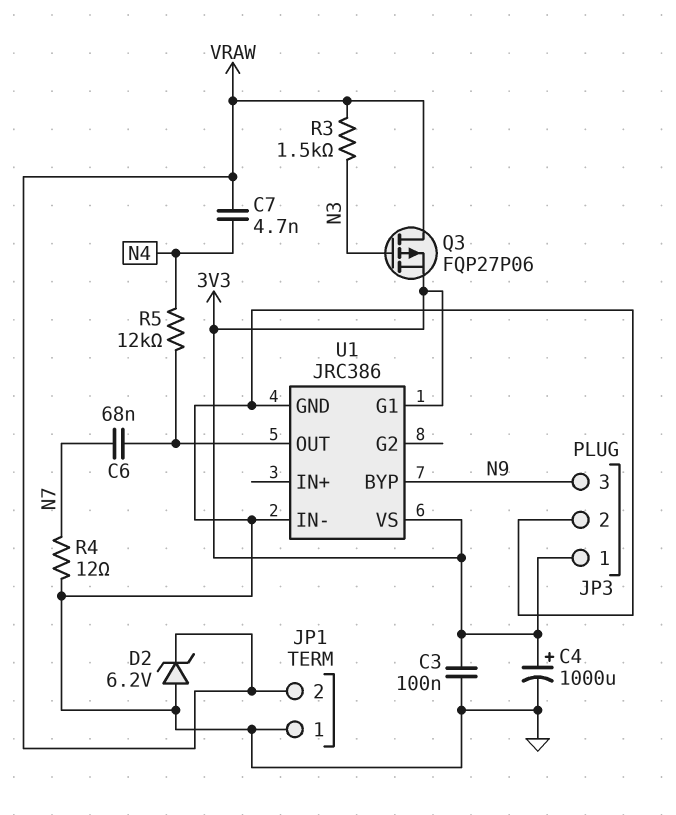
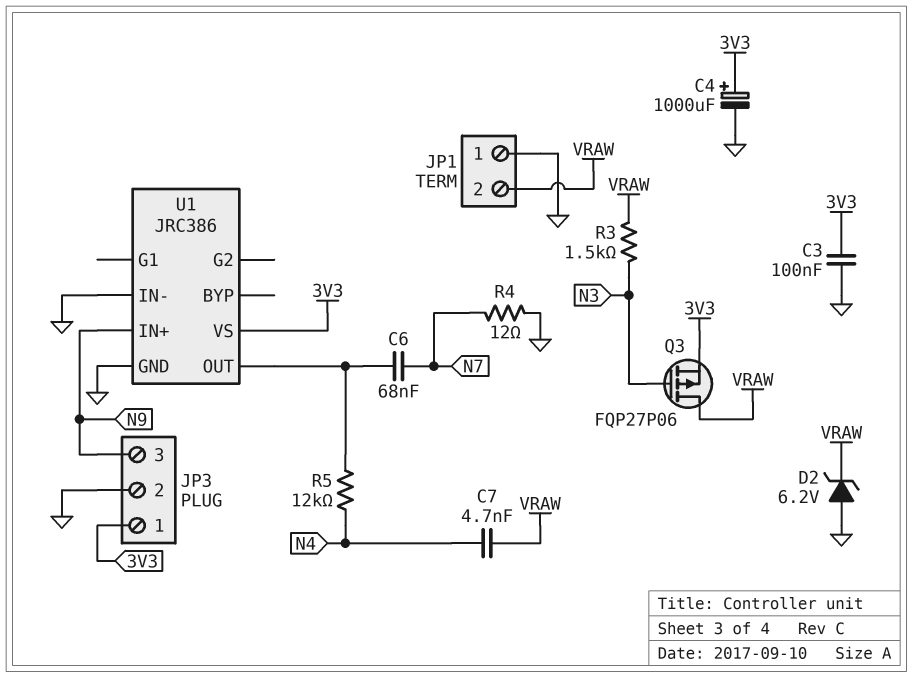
U1 pin BYP: N9 -> none
U1 pin G1: 3V3 -> none
U1 pin IN+: none -> N9

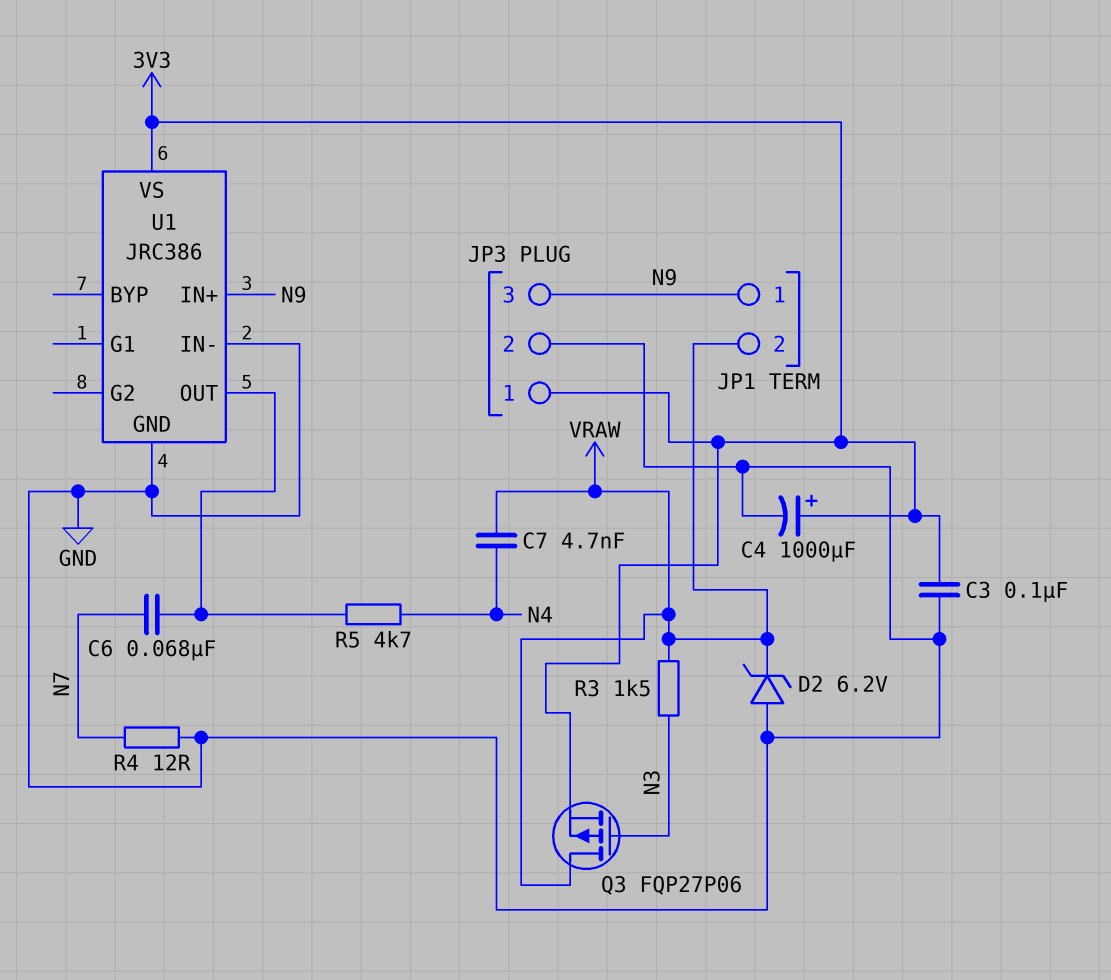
JP1 pin 1: GND -> N9
R5: 12k (N4, U1/OUT) -> 4.7k (N4, U1/OUT)

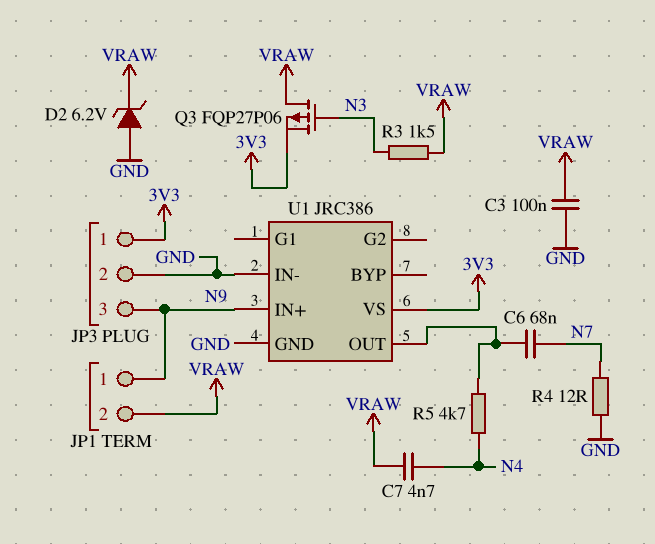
C3: 100nF (3V3, GND) -> 100nF (GND, VRAW)
C4: 1000uF (plus 3V3, minus GND) -> none

